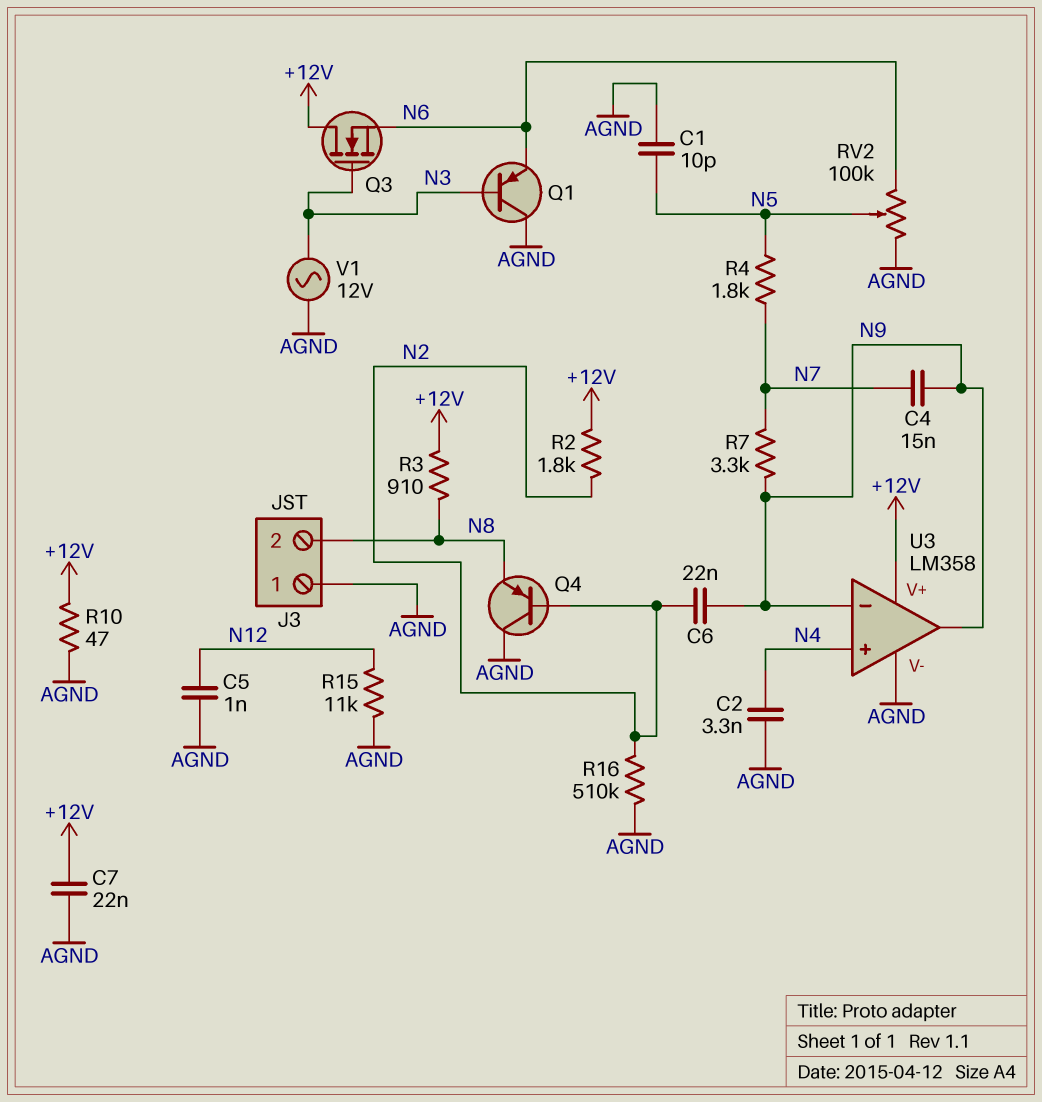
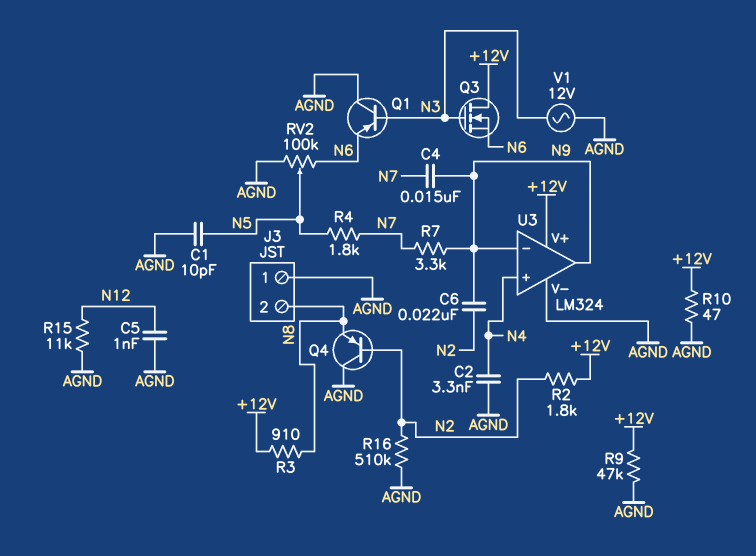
C7: 22nF (+12V, AGND) -> none
R9: none -> 47k (+12V, AGND)
U3: LM358 -> LM324

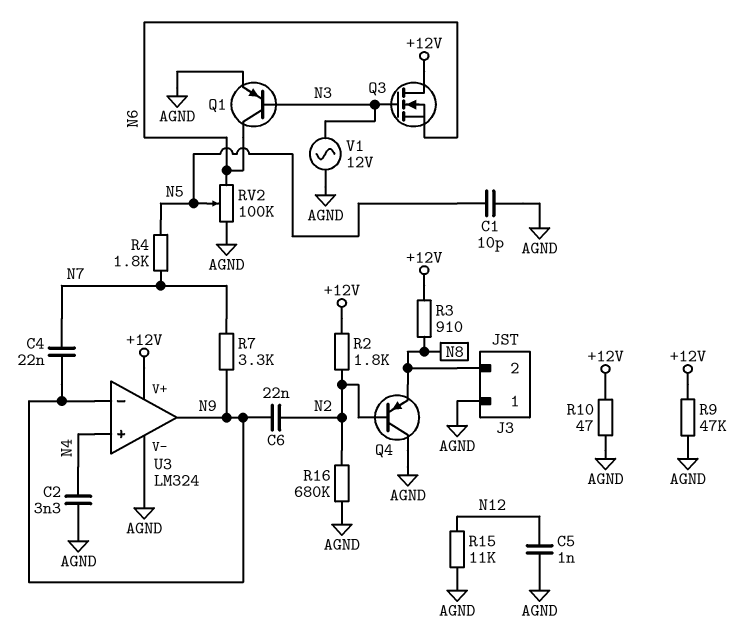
C4: 15nF (N7, N9) -> 22nF (N7, N9)
Q1: PNP (B N3, C AGND, E N6) -> PNP (B N3, C N6, E AGND)
R16: 510k (AGND, N2) -> 680k (AGND, N2)

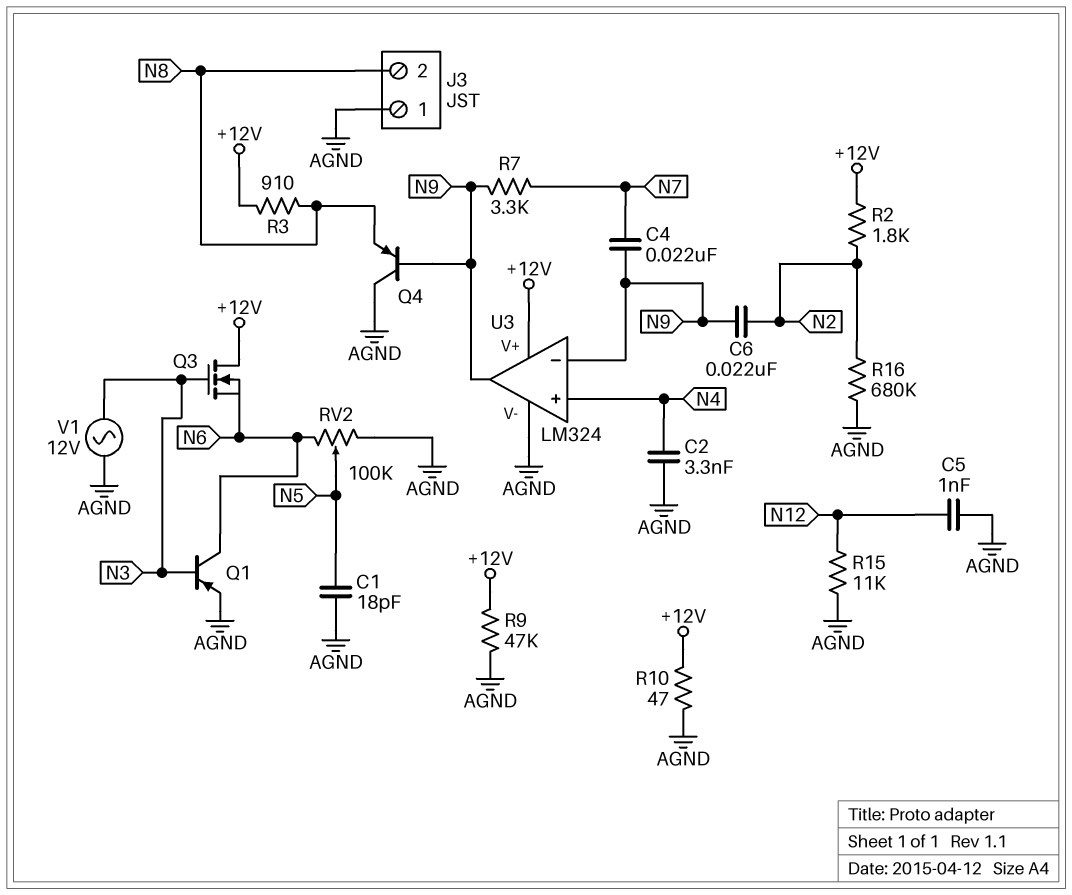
C1: 10pF (AGND, N5) -> 18pF (AGND, N5)
Q4: PNP (B N2, C AGND, E N8) -> PNP (B N9, C AGND, E N8)
R4: 1.8k (N5, N7) -> none

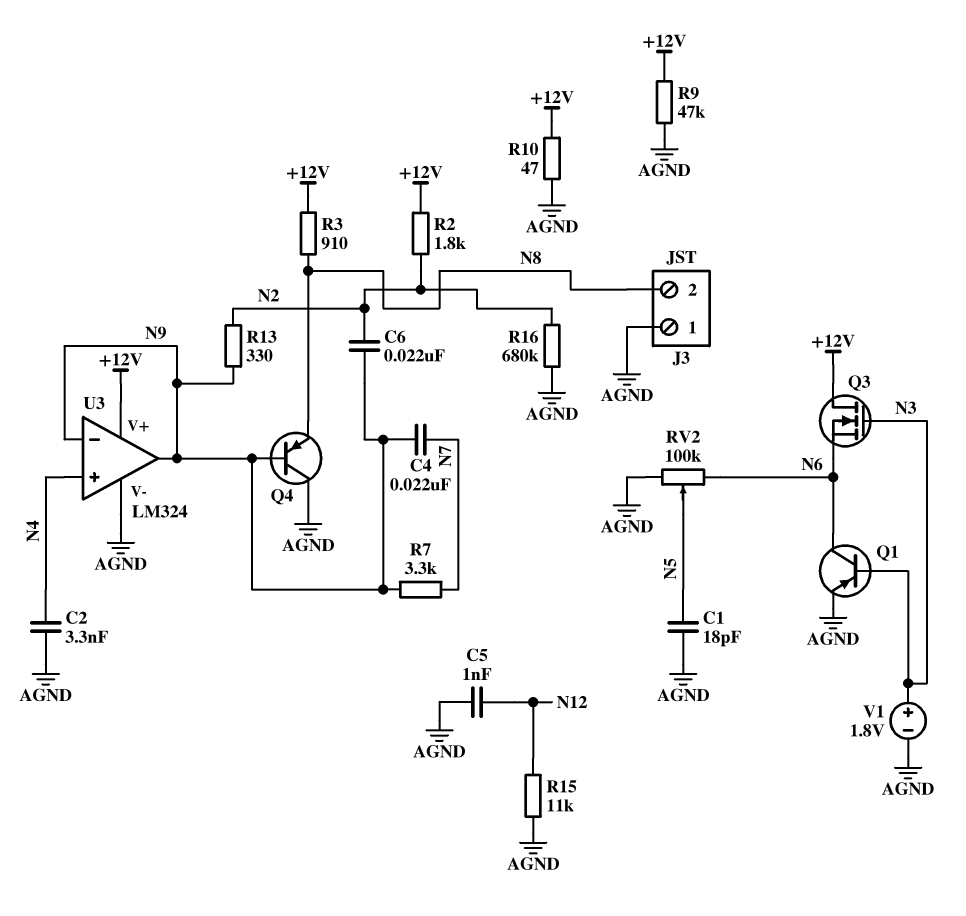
R13: none -> 330 (N2, N9)
V1: AC 12V (AGND, N3) -> 1.8V (plus N3, minus AGND)

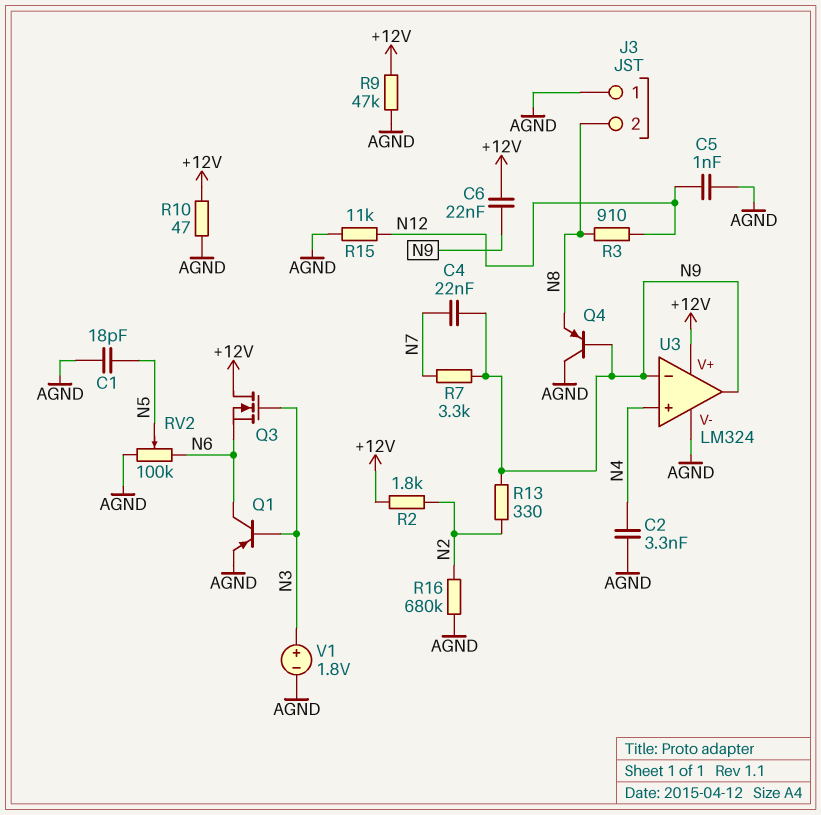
C6: 22nF (N2, N9) -> 22nF (+12V, N9)
R3: 910 (+12V, N8) -> 910 (N8, N12)

